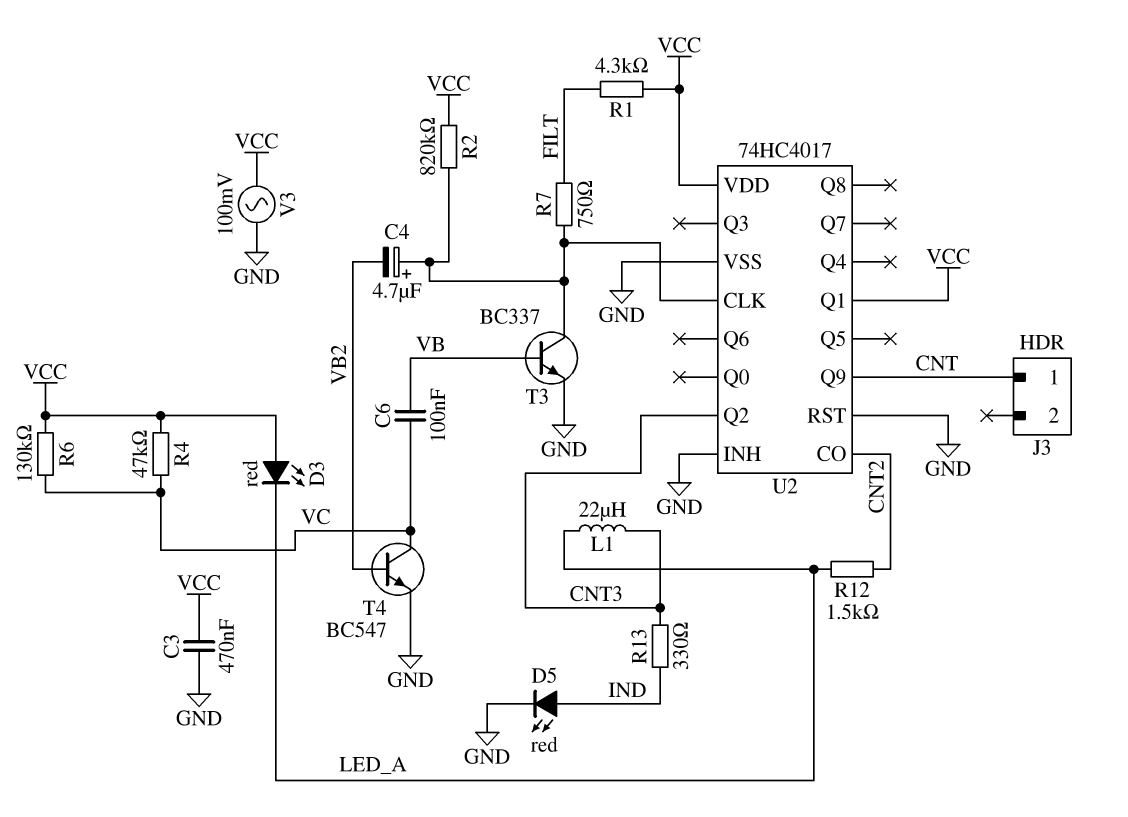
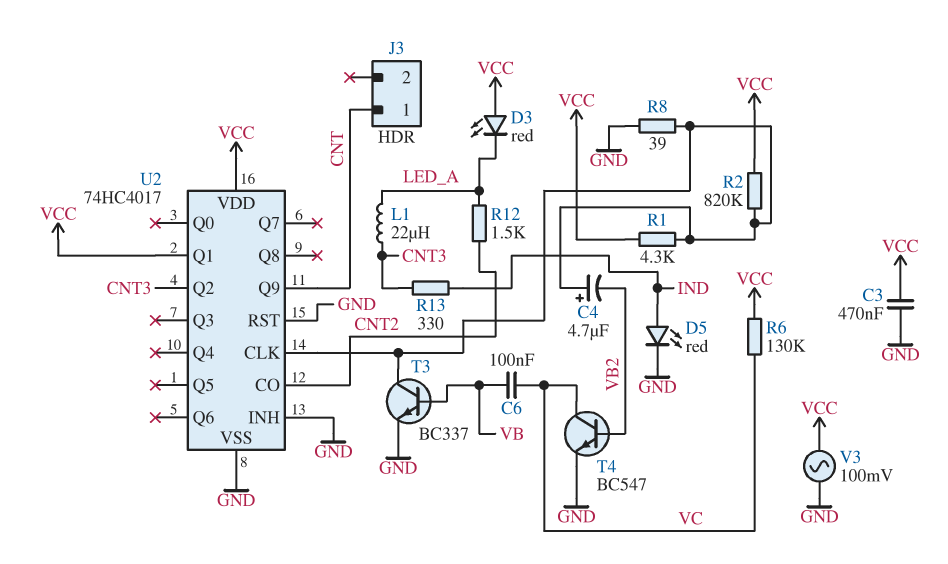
R1: 4.3k (FILT, VCC) -> 4.3k (U2/CLK, VCC)
R4: 47k (VC, VCC) -> none
R7: 750 (FILT, U2/CLK) -> none
R8: none -> 39 (GND, U2/CLK)

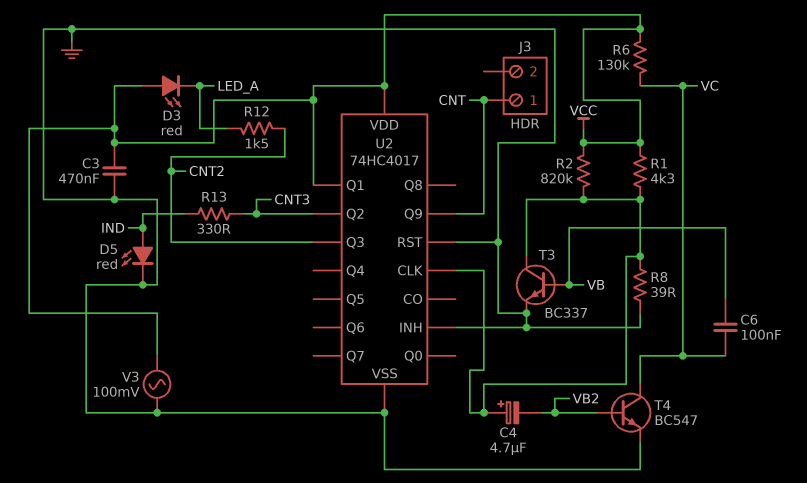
L1: 22uH (CNT3, LED_A) -> none
U2 pin CO: CNT2 -> none
U2 pin Q3: none -> CNT2

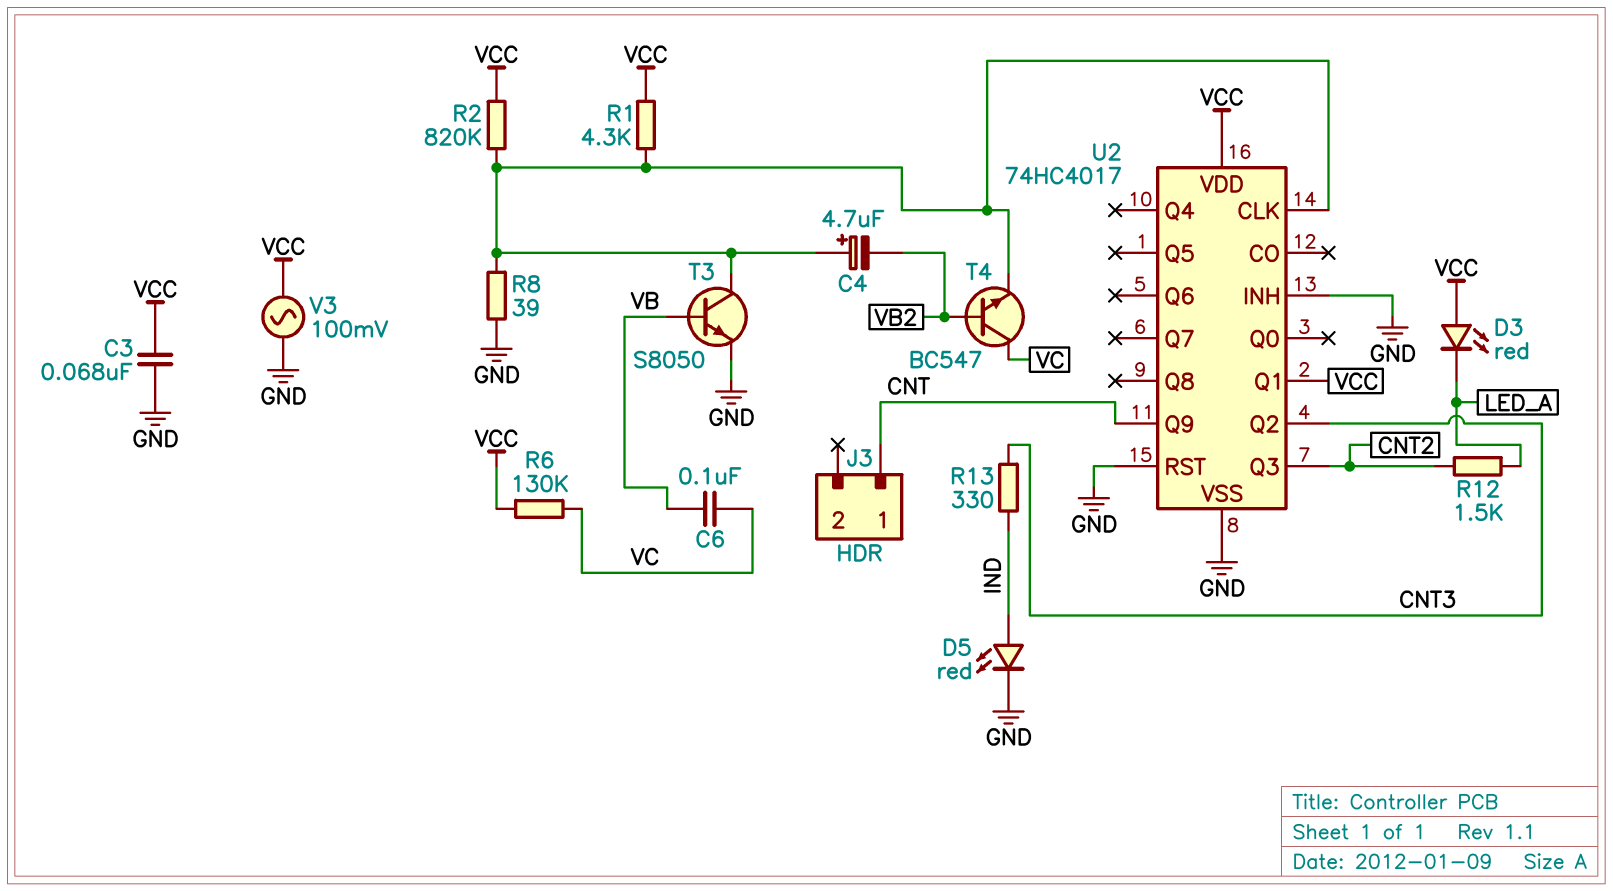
C3: 470nF (GND, VCC) -> 68nF (GND, VCC)
T3: NPN BC337 (B VB, C U2/CLK, E GND) -> NPN S8050 (B VB, C U2/CLK, E GND)
T4: NPN BC547 (B VB2, C VC, E GND) -> NPN BC547 (B VB2, C VC, E U2/CLK)

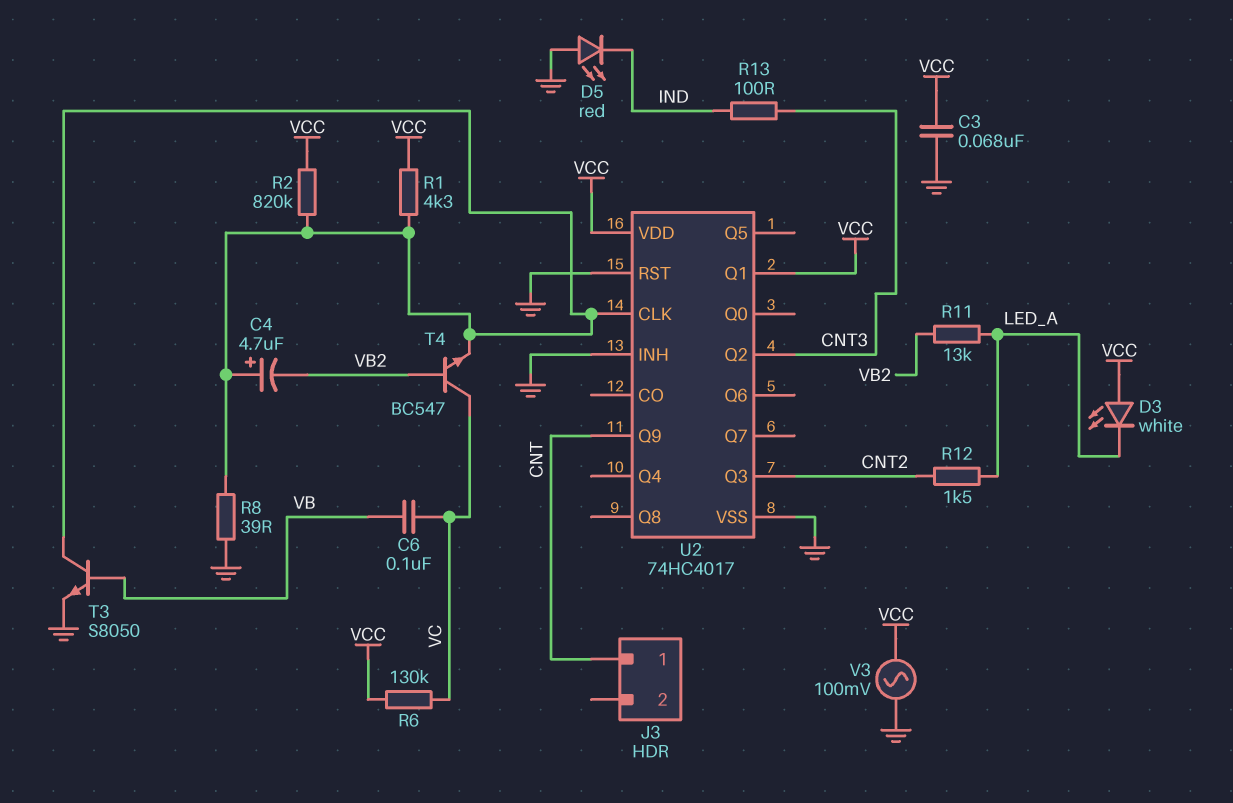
D3: LED red (A VCC, K LED_A) -> LED white (A VCC, K LED_A)
D5: LED red (A IND, K GND) -> LED red (A GND, K IND)
R11: none -> 13k (LED_A, VB2)
R13: 330 (CNT3, IND) -> 100 (CNT3, IND)

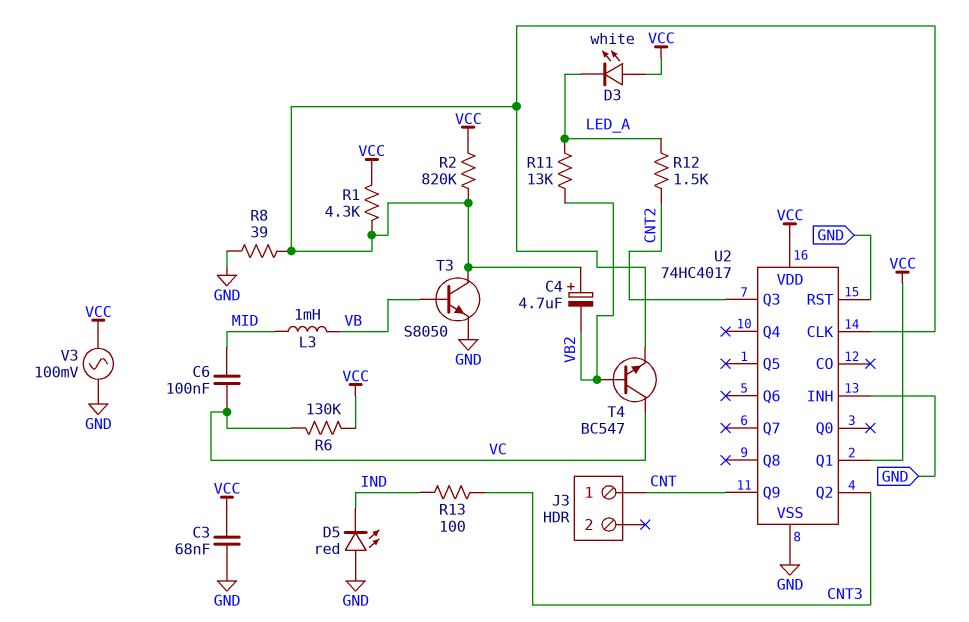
C6: 100nF (VB, VC) -> 100nF (MID, VC)
L3: none -> 1mH (MID, VB)

